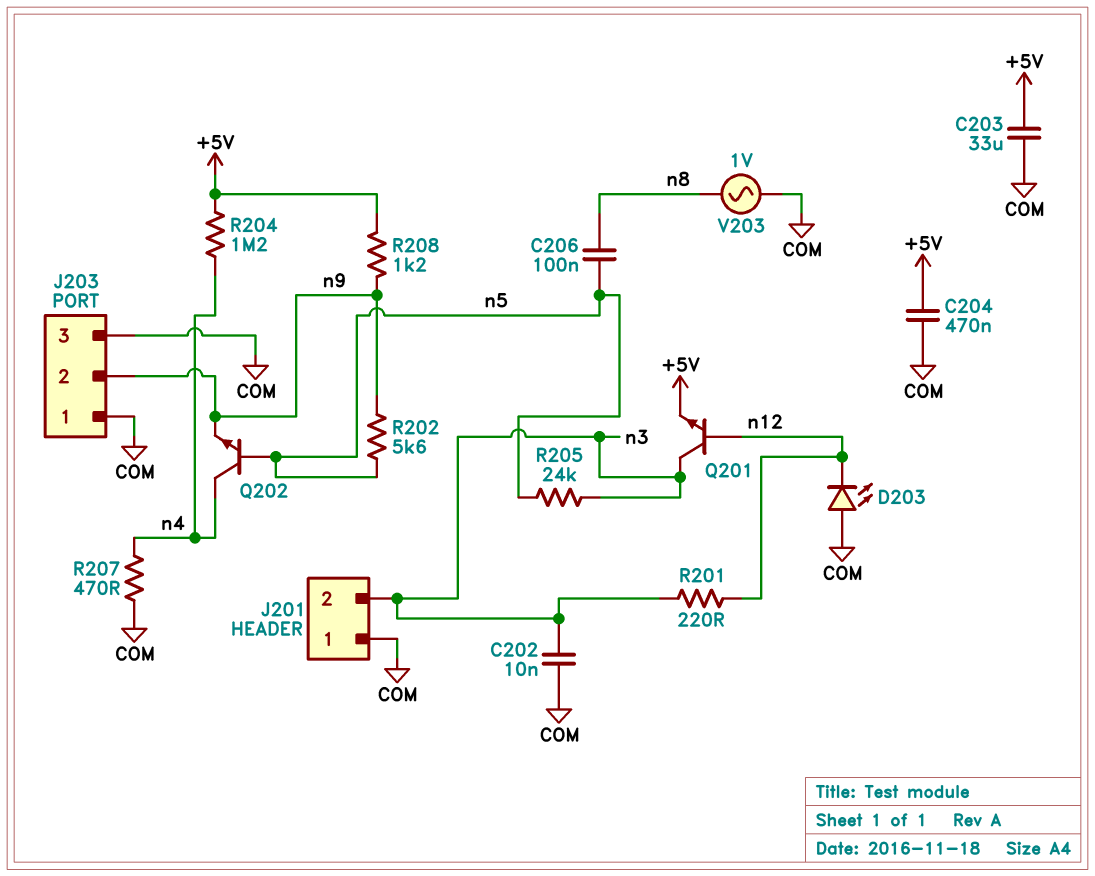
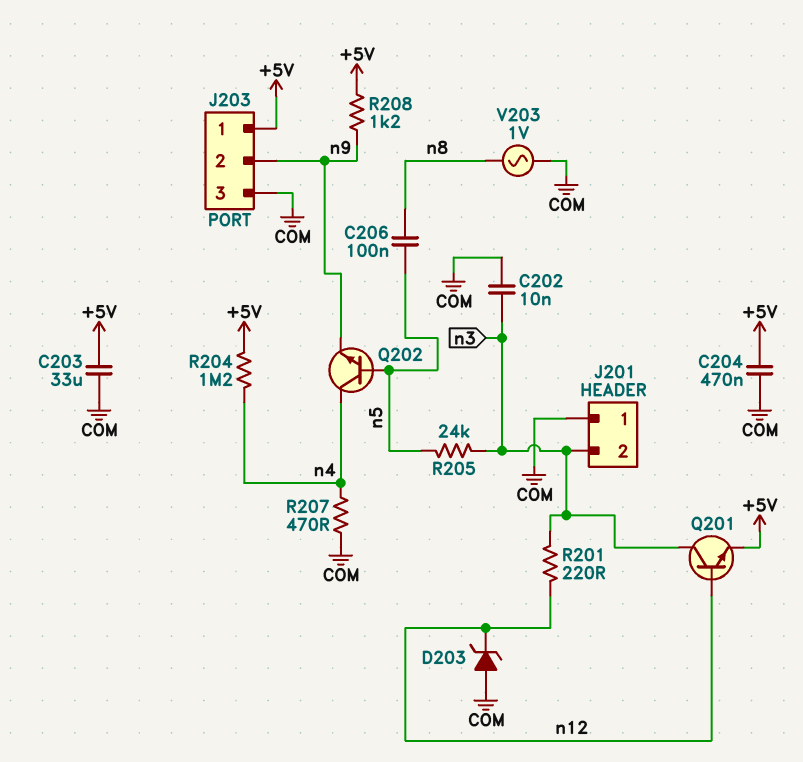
D203: LED (A COM, K n12) -> zener (A COM, K n12)
J203 pin 1: COM -> +5V
R202: 5.6k (n5, n9) -> none

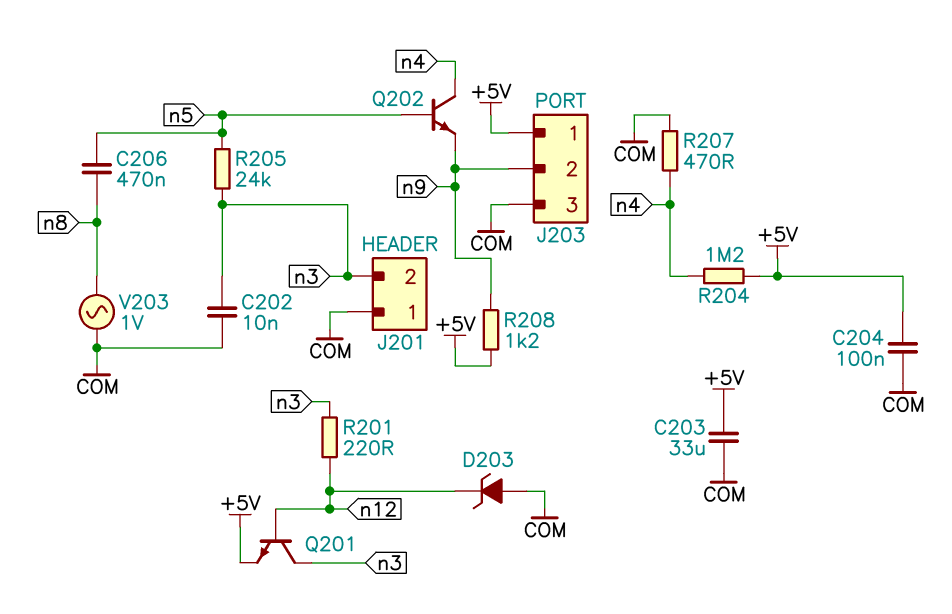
C204: 470nF (+5V, COM) -> 100nF (+5V, COM)
C206: 100nF (n5, n8) -> 470nF (n5, n8)

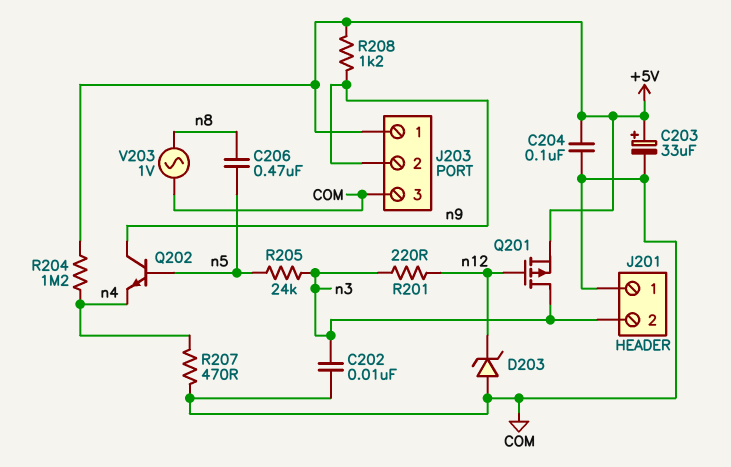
C203: 33uF (+5V, COM) -> 33uF (plus +5V, minus COM)
Q201: NPN (B n12, C n3, E +5V) -> PMOS (G n12, D n3, S +5V)
Q202: NPN (B n5, C n4, E n9) -> NPN (B n5, C n9, E n4)

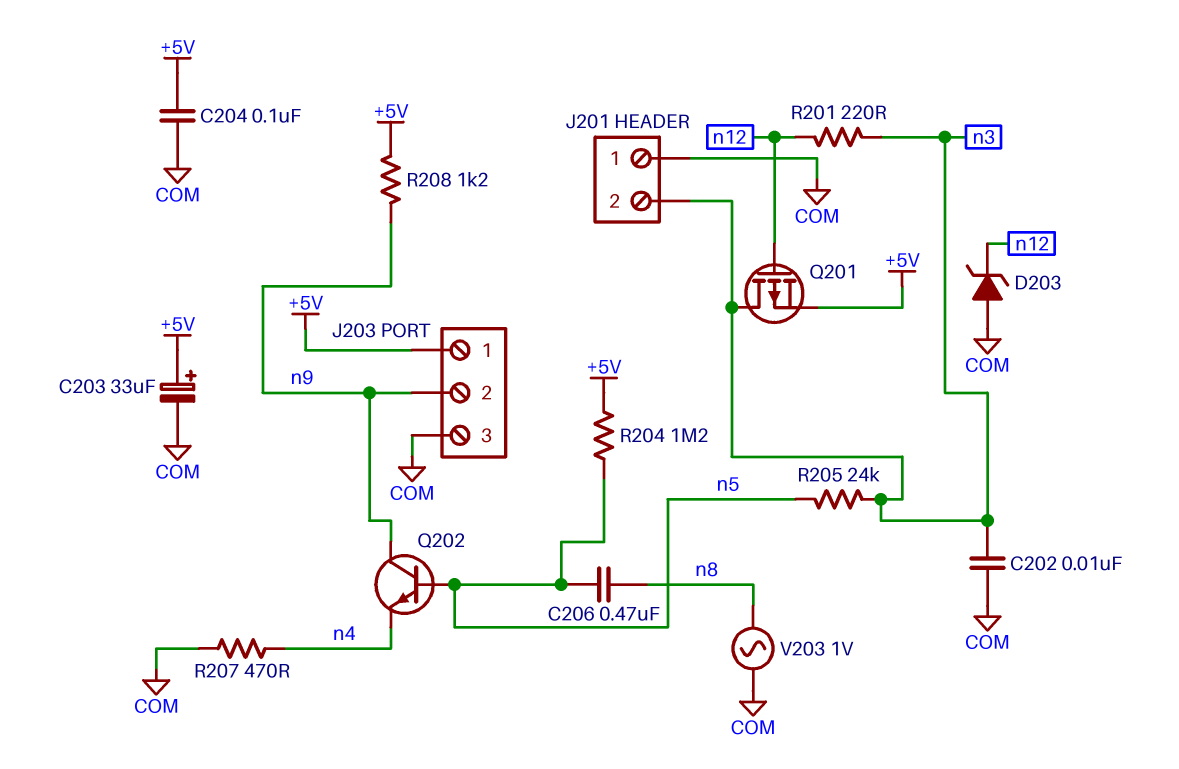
R204: 1.2M (+5V, n4) -> 1.2M (+5V, n5)

